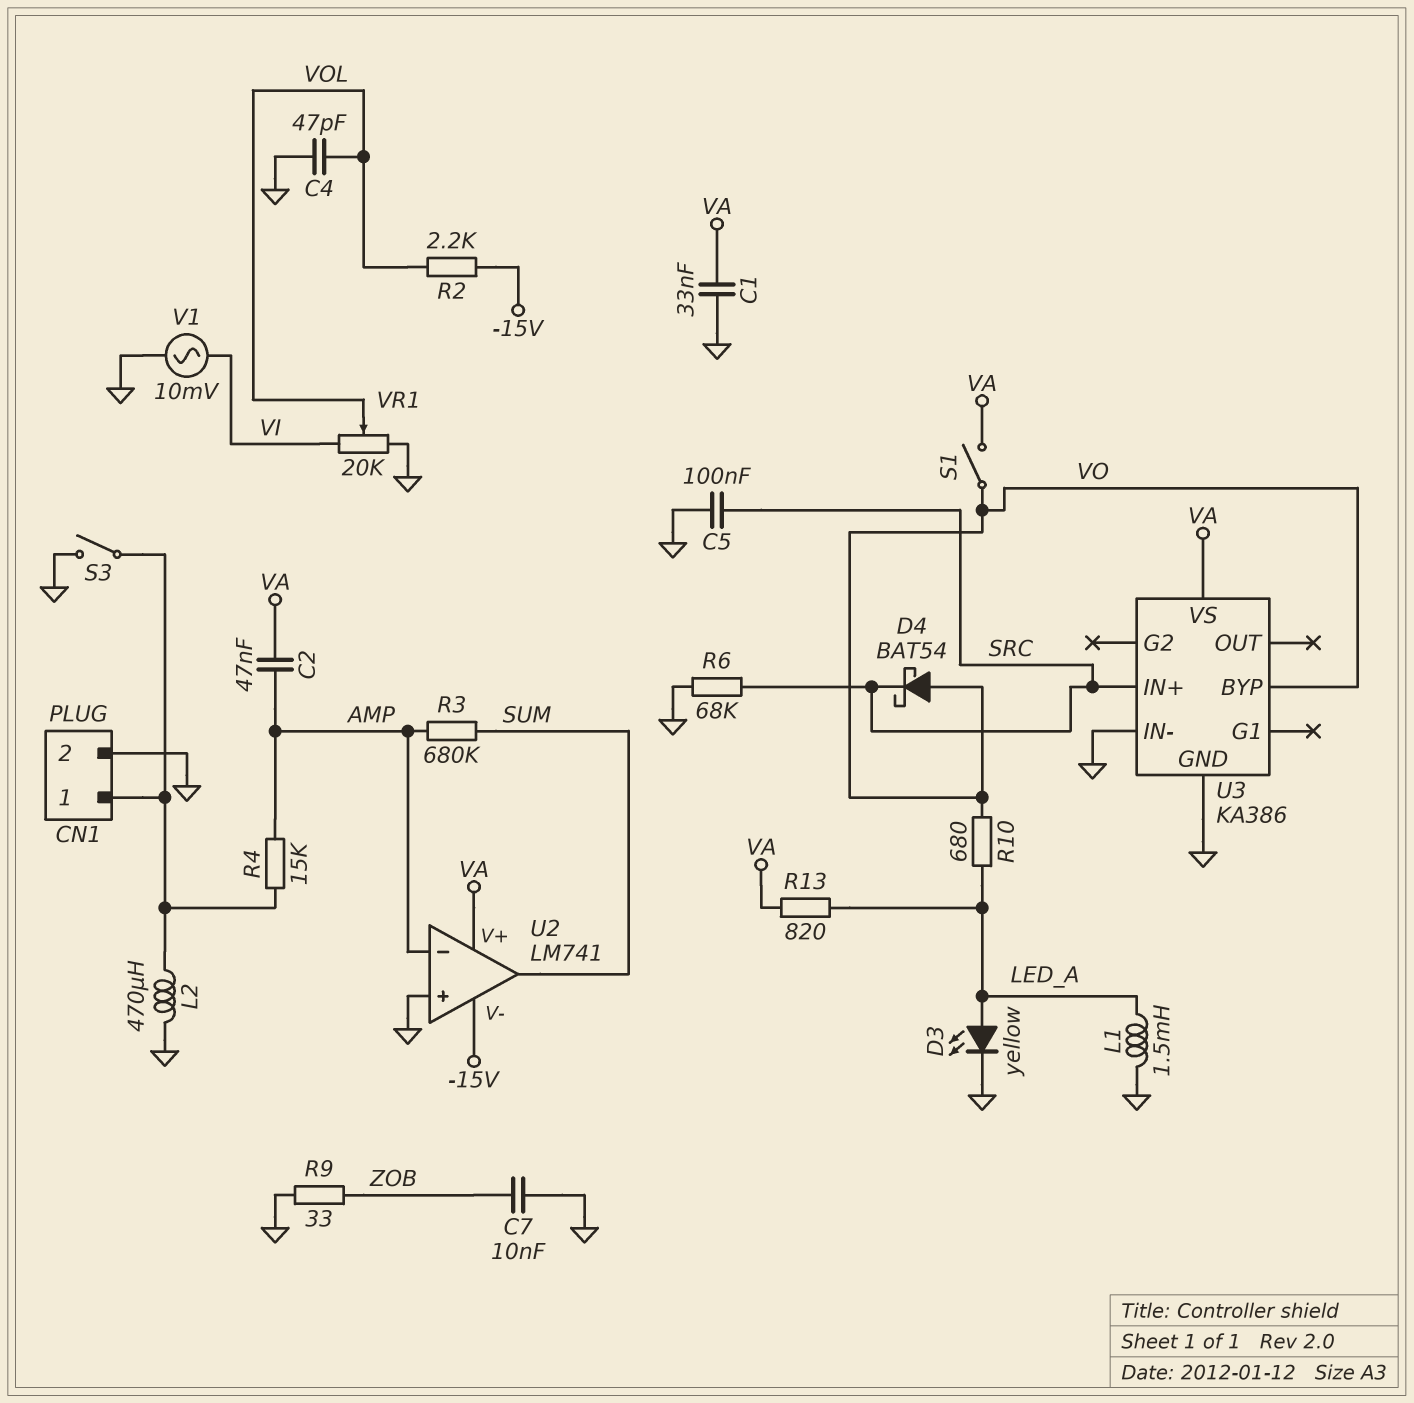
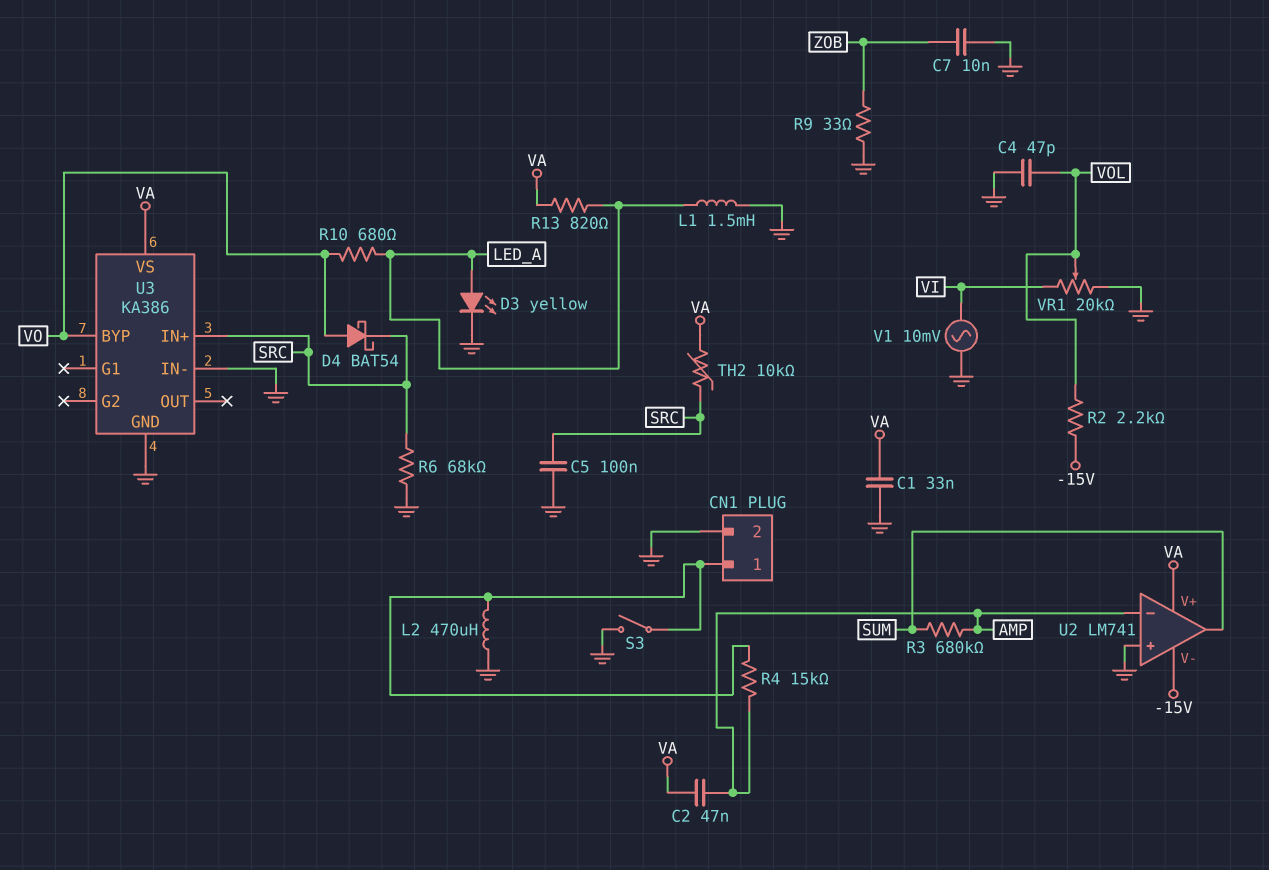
S1: switch (VA, VO) -> none
TH2: none -> 10k (SRC, VA)

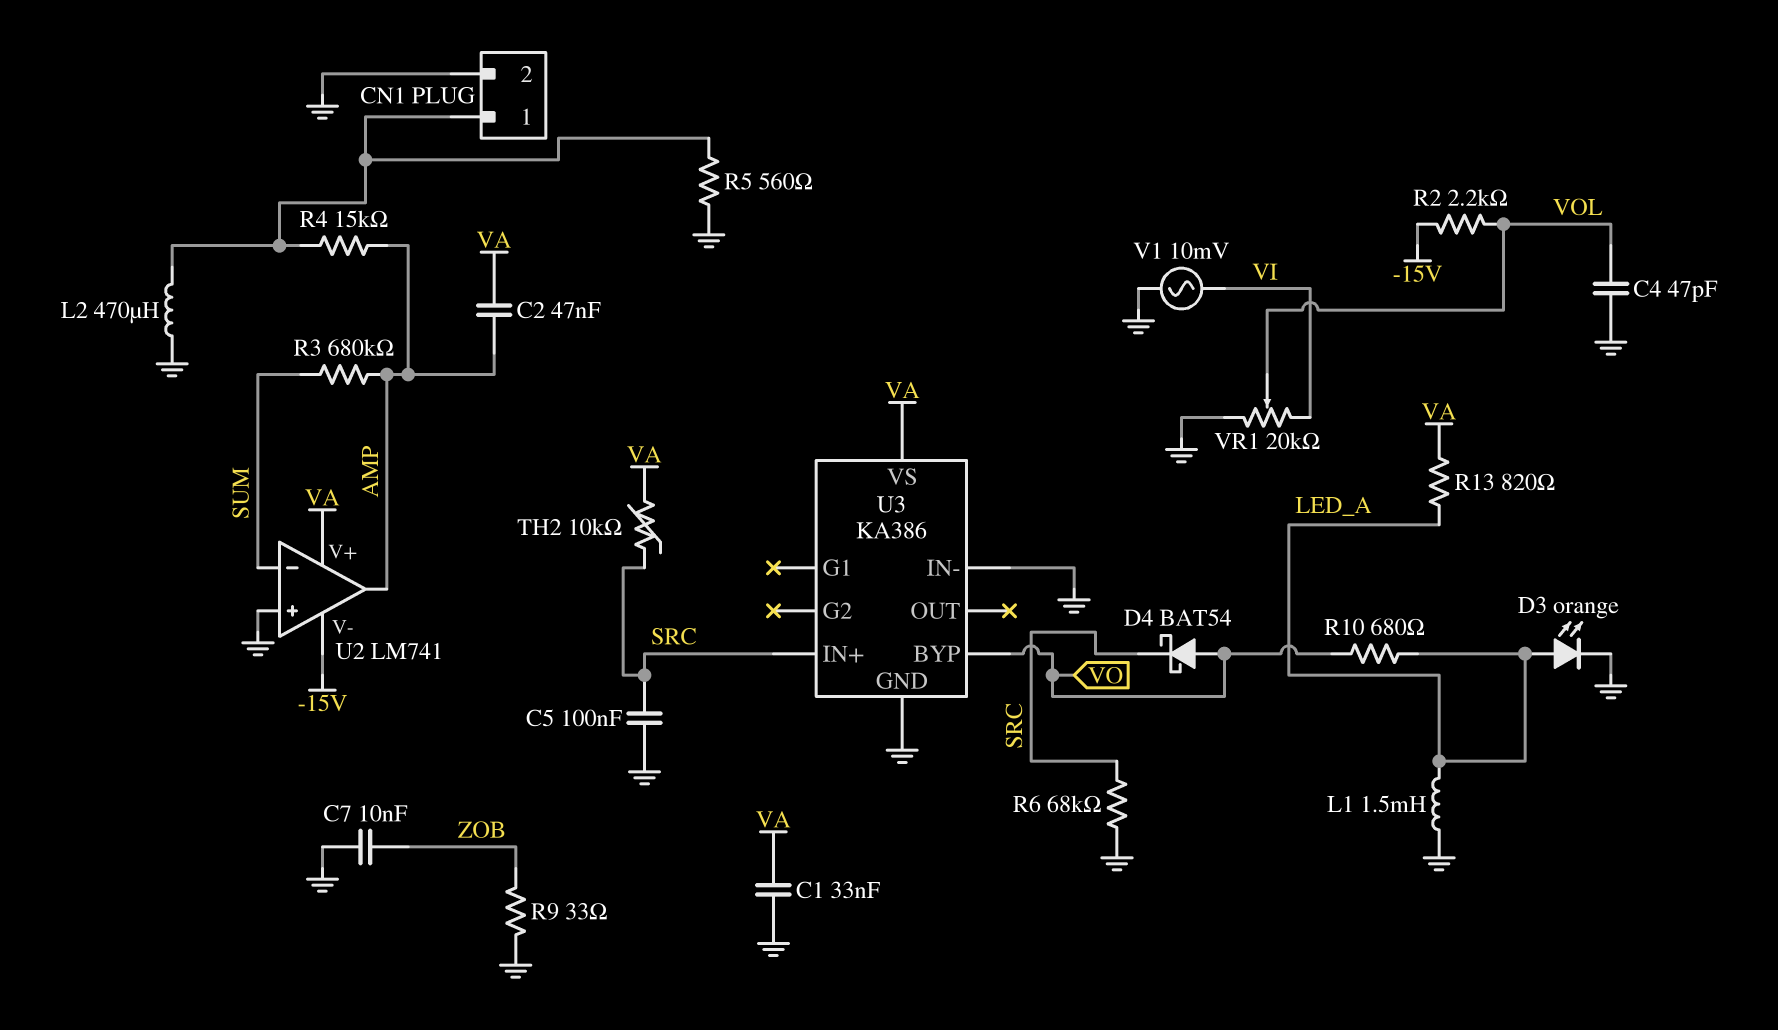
D3: LED yellow (A LED_A, K GND) -> LED orange (A LED_A, K GND)
R5: none -> 560 (CN1/1, GND)
S3: switch (CN1/1, GND) -> none
U2 pin in-: AMP -> SUM
U2 pin out: SUM -> AMP

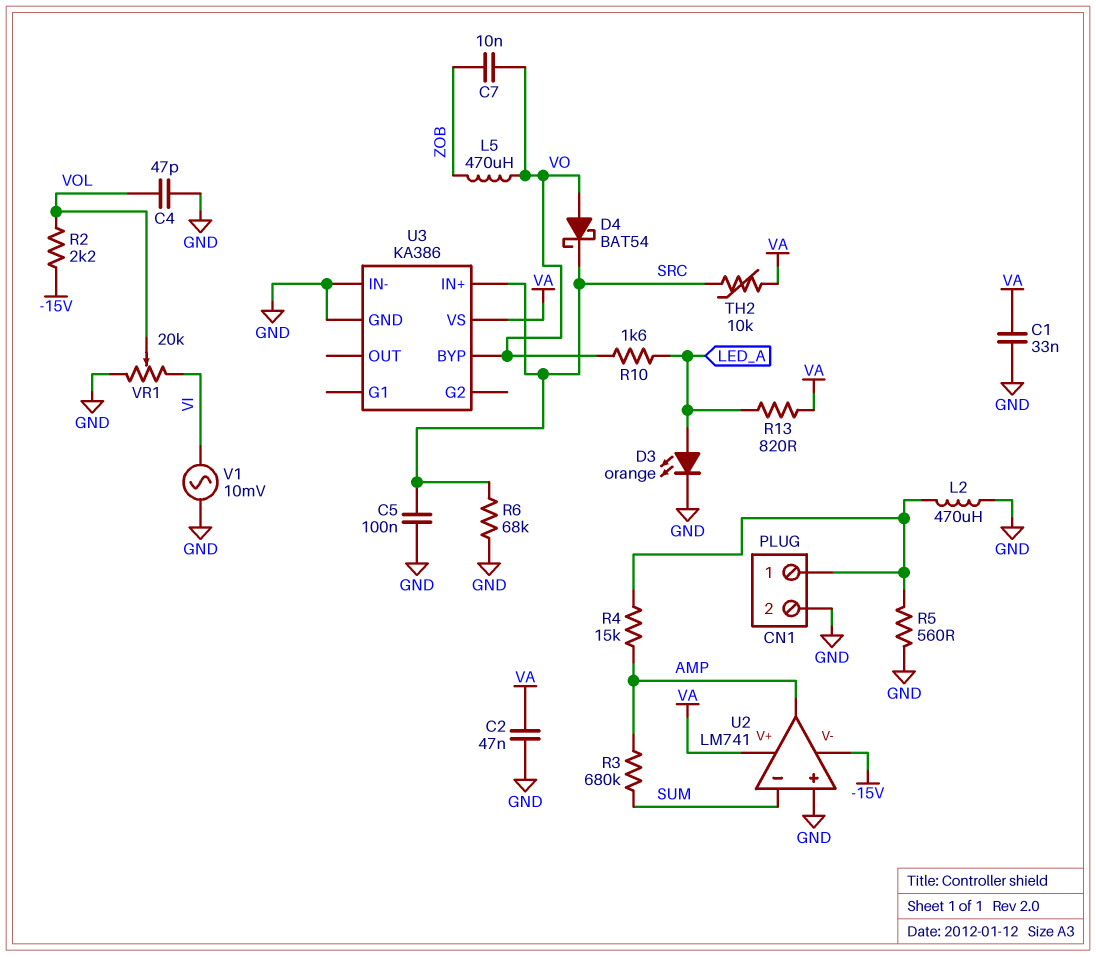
C2: 47nF (AMP, VA) -> 47nF (GND, VA)
C7: 10nF (GND, ZOB) -> 10nF (VO, ZOB)
L1: 1.5mH (GND, LED_A) -> none
L5: none -> 470uH (VO, ZOB)
R9: 33 (GND, ZOB) -> none
R10: 680 (LED_A, VO) -> 1.6k (LED_A, VO)

